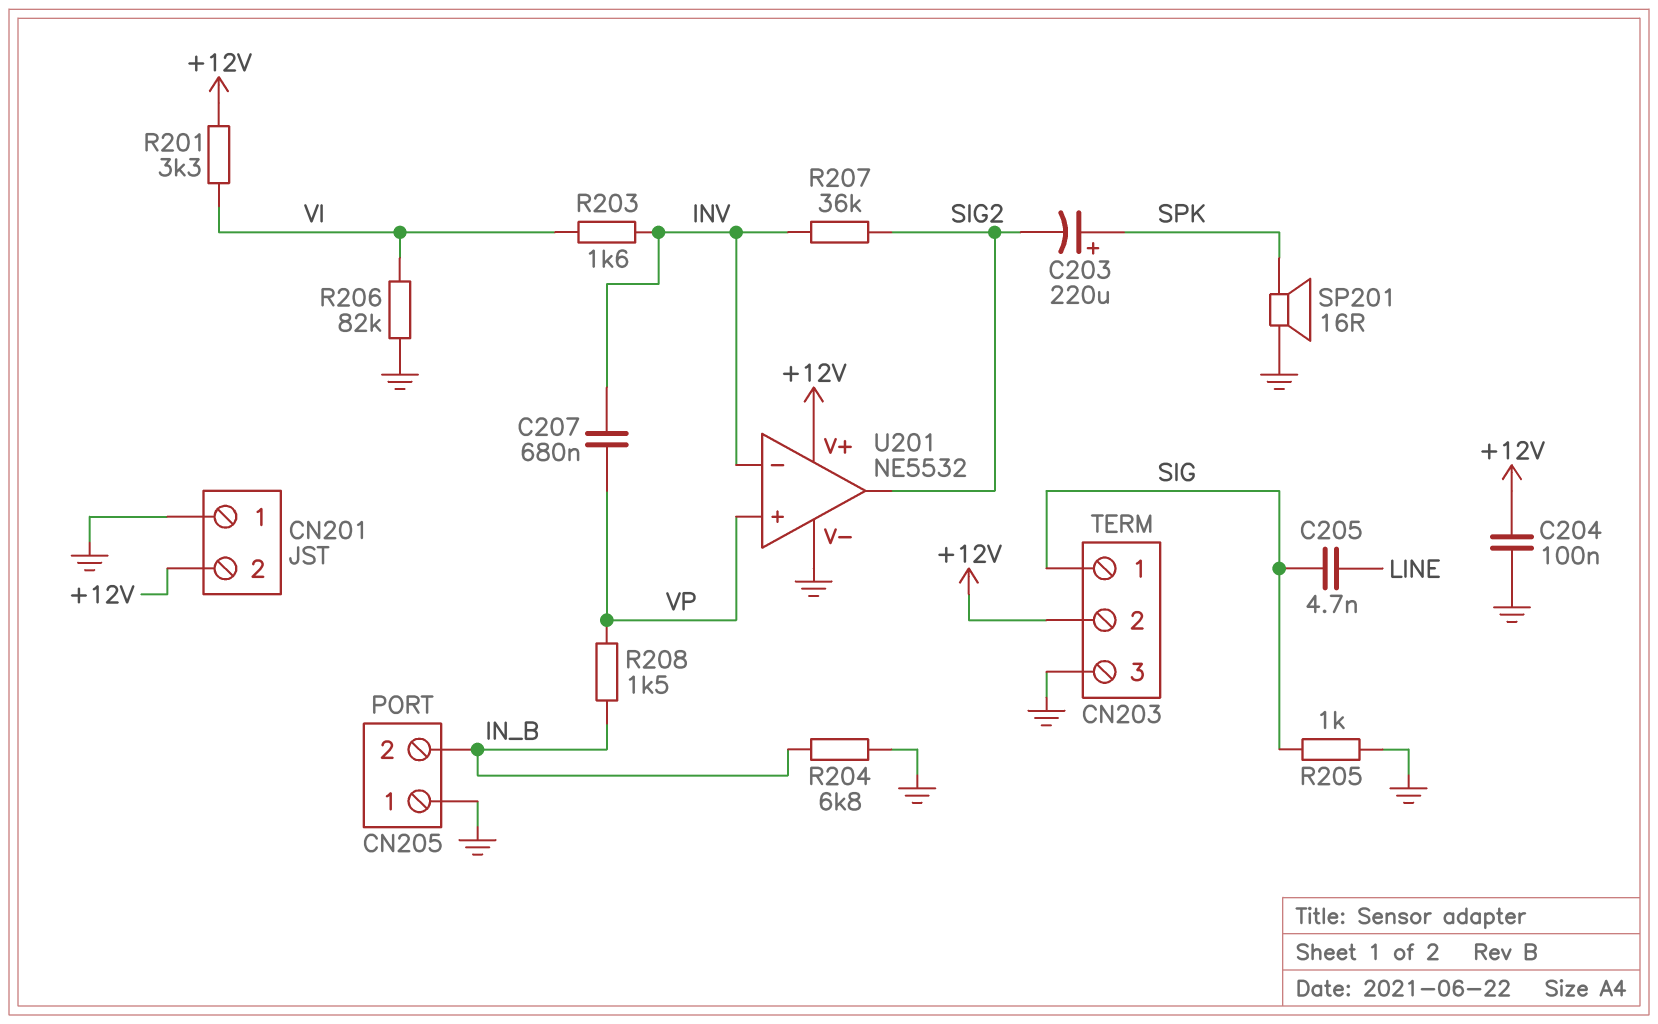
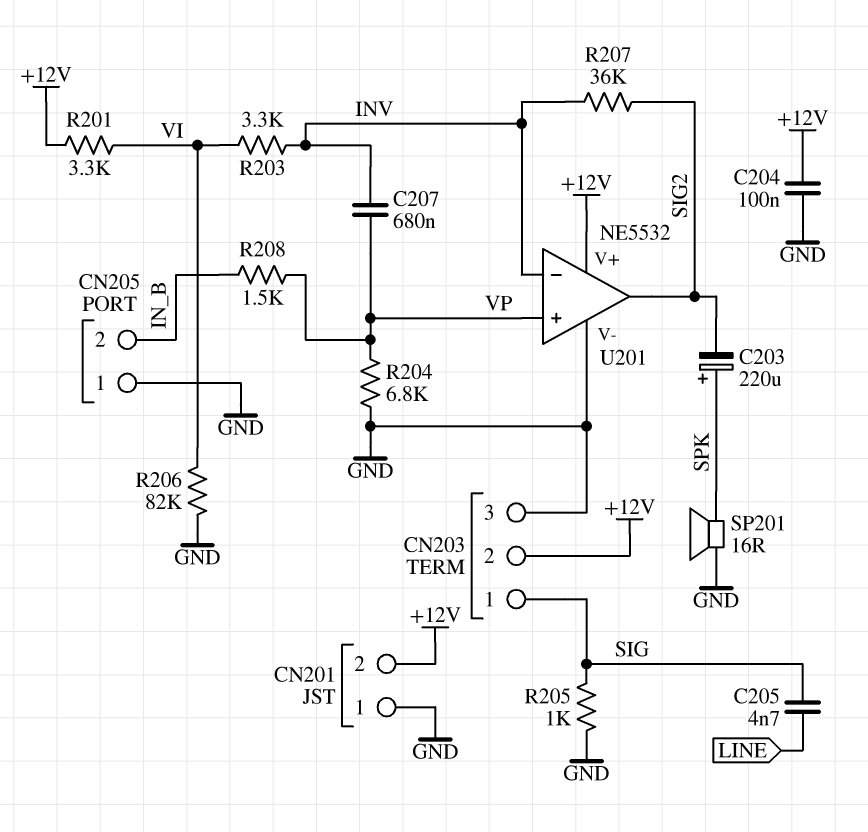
R203: 1.6k (INV, VI) -> 3.3k (INV, VI)
R204: 6.8k (GND, IN_B) -> 6.8k (GND, VP)

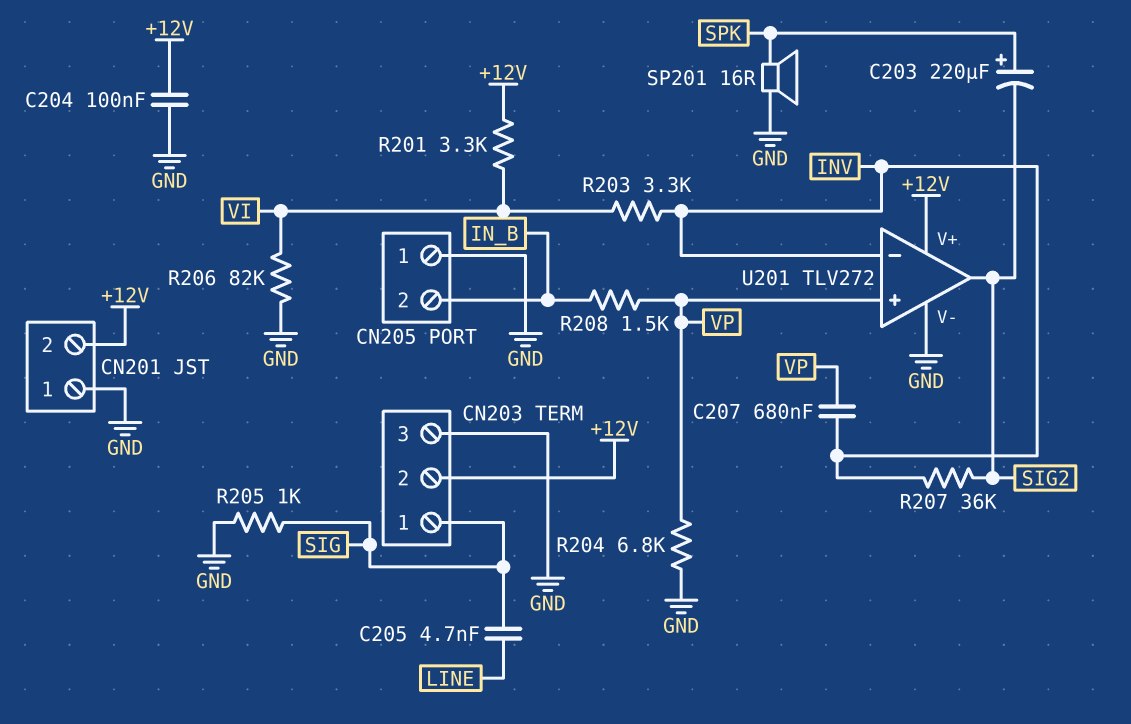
U201: NE5532 -> TLV272

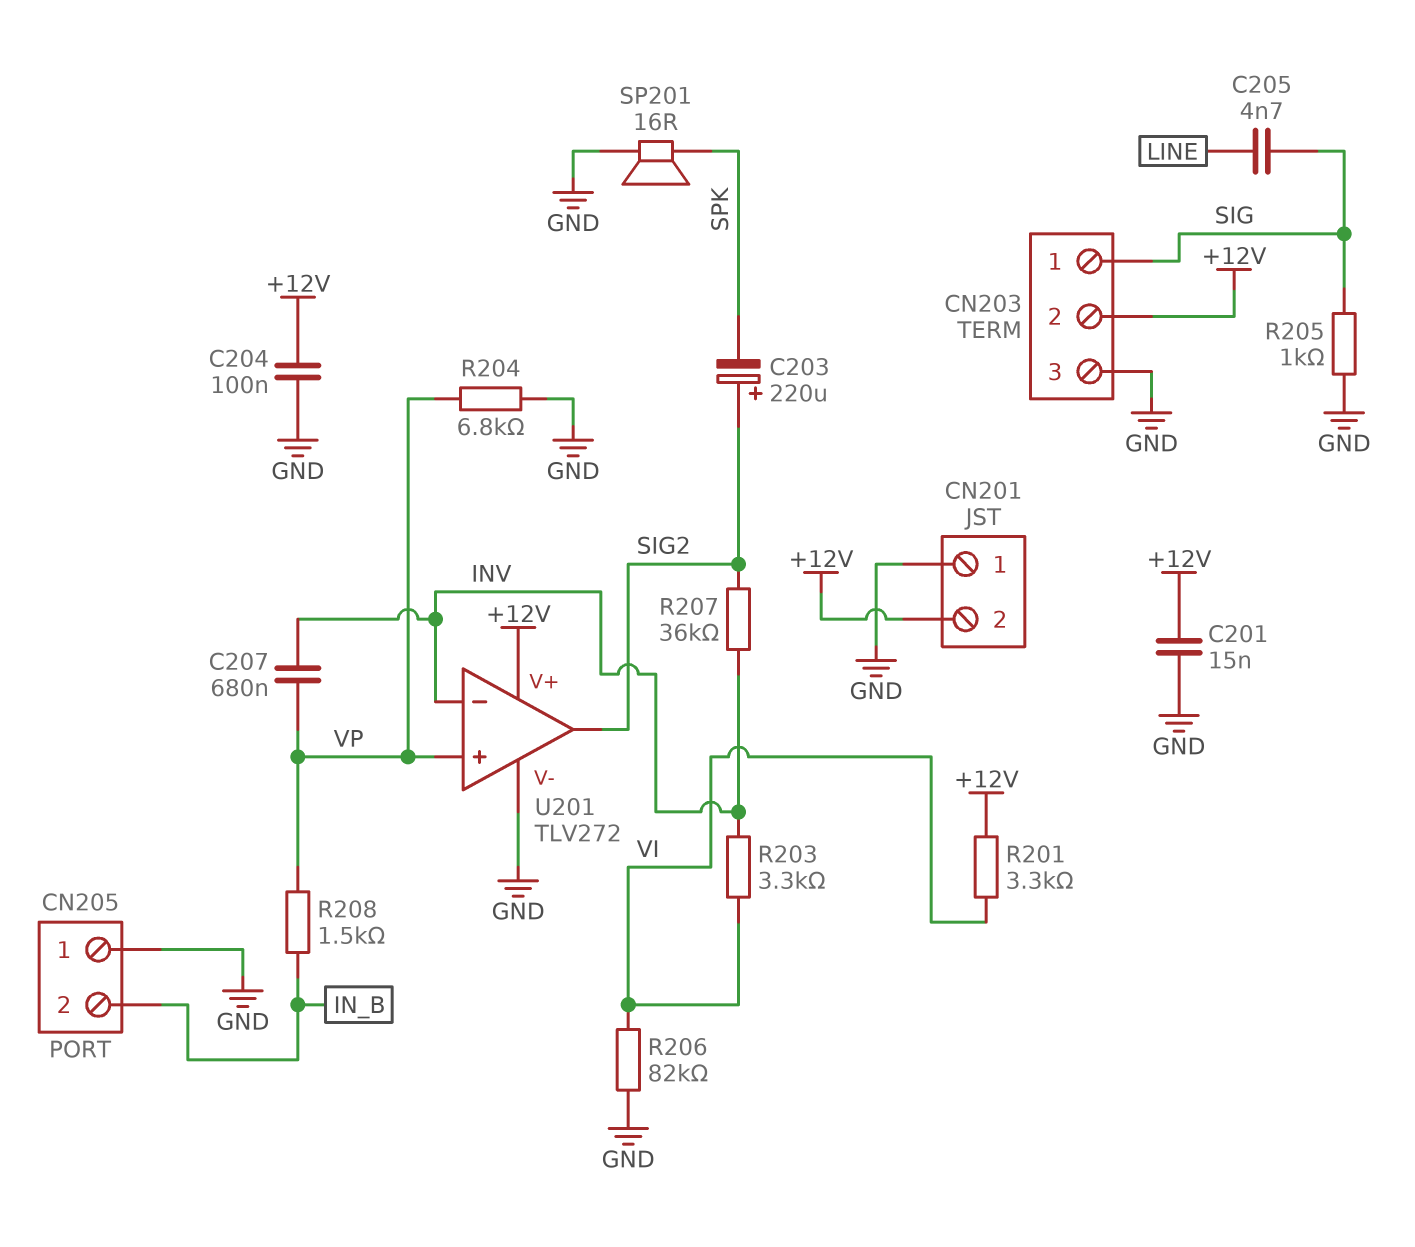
C201: none -> 15nF (+12V, GND)
C203: 220uF (plus SPK, minus SIG2) -> 220uF (plus SIG2, minus SPK)

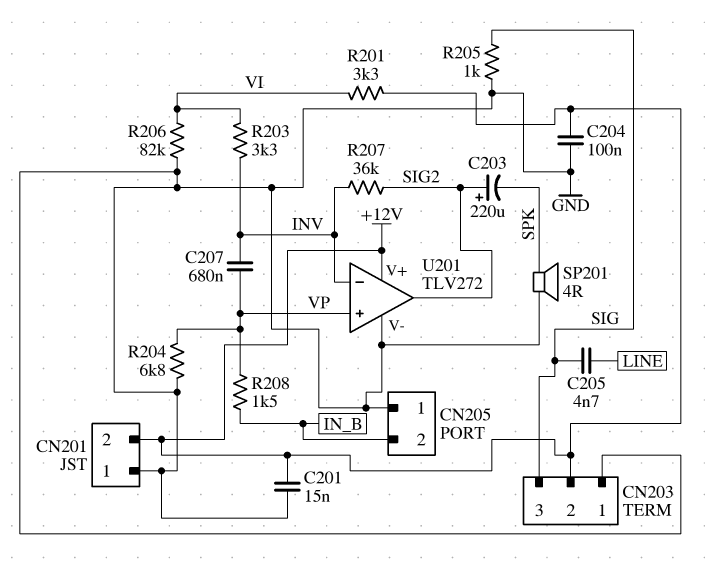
CN203 pin 1: SIG -> GND
CN203 pin 3: GND -> SIG
SP201: speaker 16R (GND, SPK) -> speaker 4R (GND, SPK)

